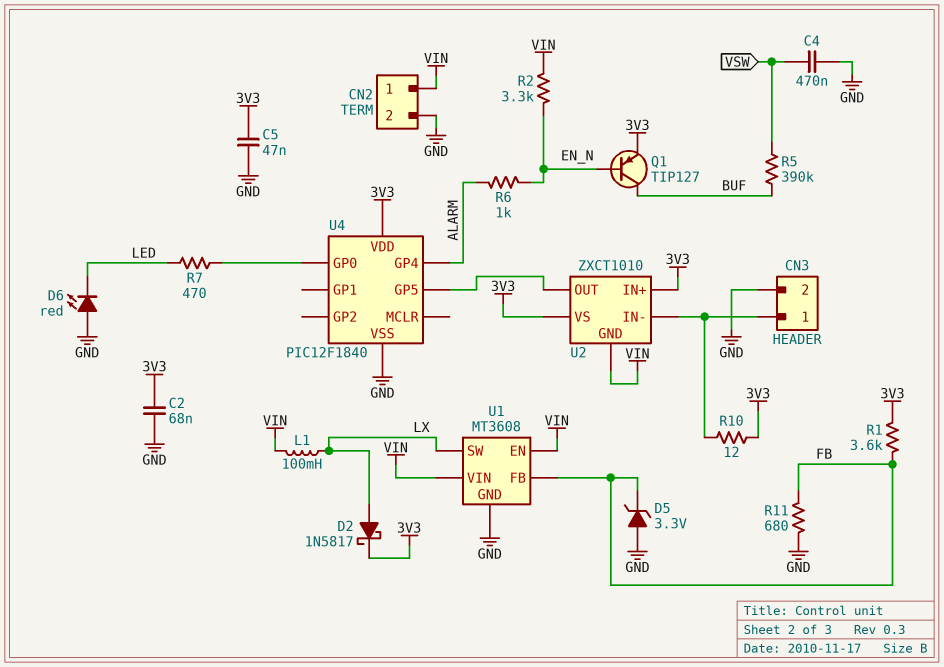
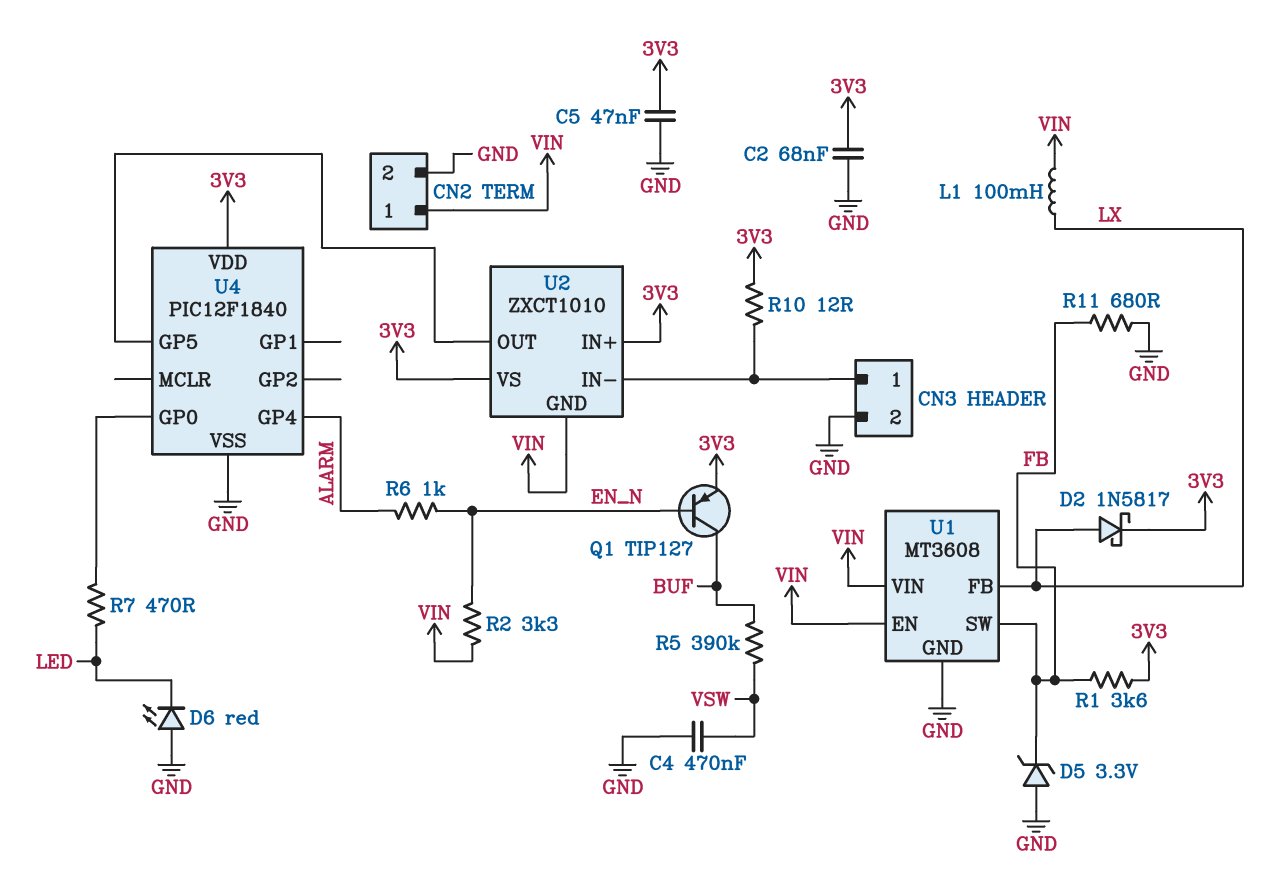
U1 pin FB: FB -> LX
U1 pin SW: LX -> FB

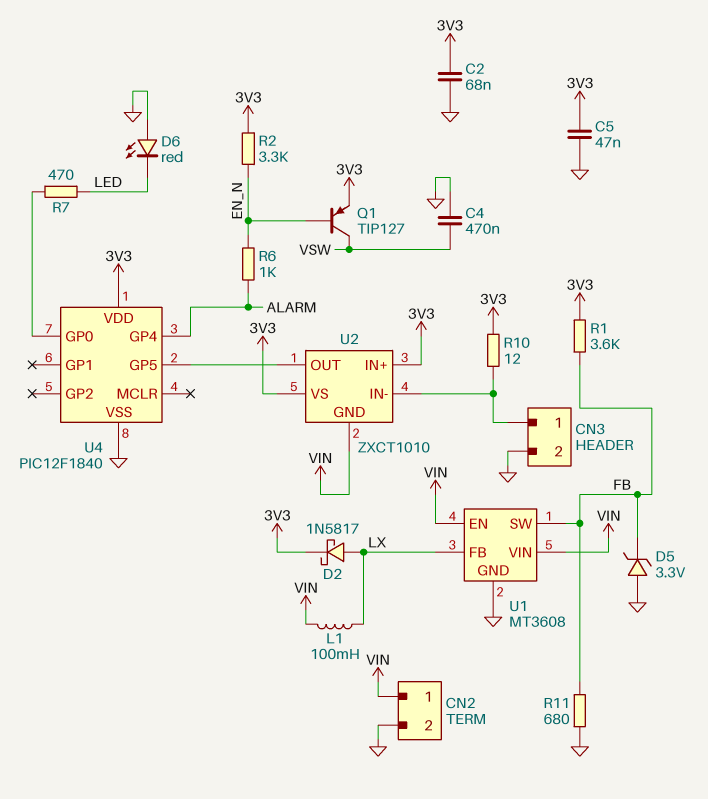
Q1: PNP TIP127 (B EN_N, C BUF, E 3V3) -> PNP TIP127 (B EN_N, C VSW, E 3V3)
R2: 3.3k (EN_N, VIN) -> 3.3k (3V3, EN_N)
R5: 390k (BUF, VSW) -> none

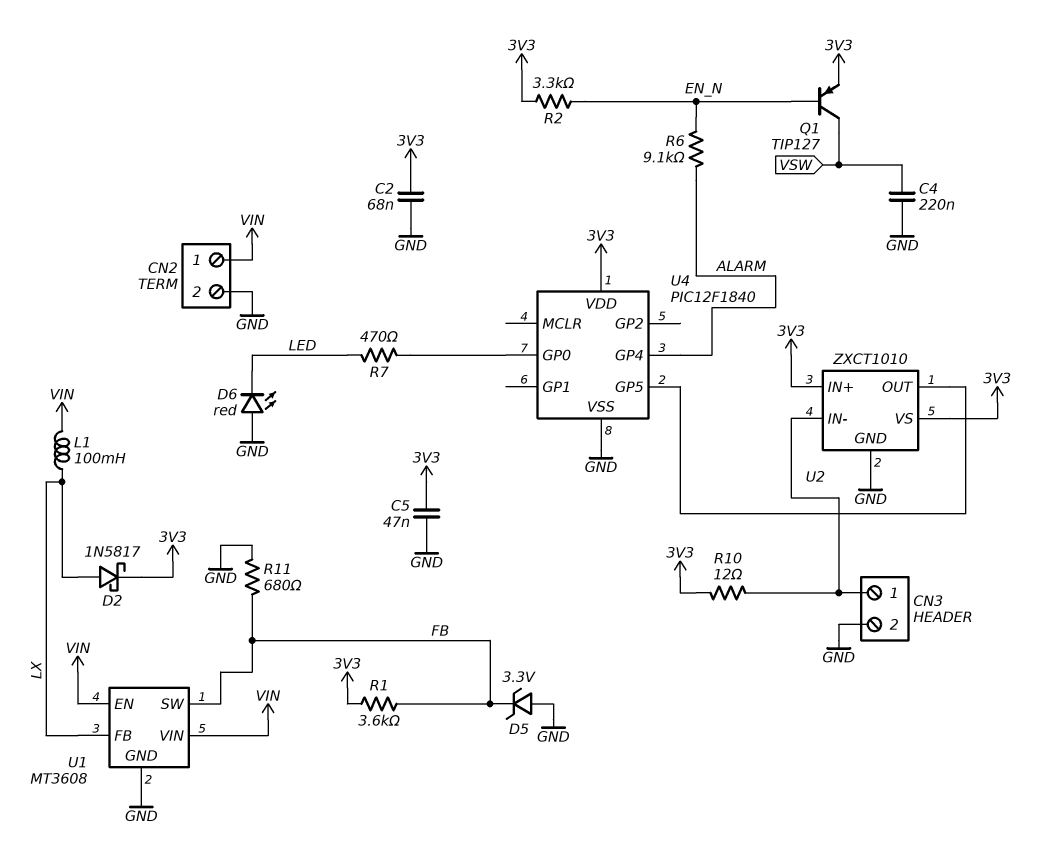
C4: 470nF (GND, VSW) -> 220nF (GND, VSW)
R6: 1k (ALARM, EN_N) -> 9.1k (ALARM, EN_N)
U2 pin GND: VIN -> GND

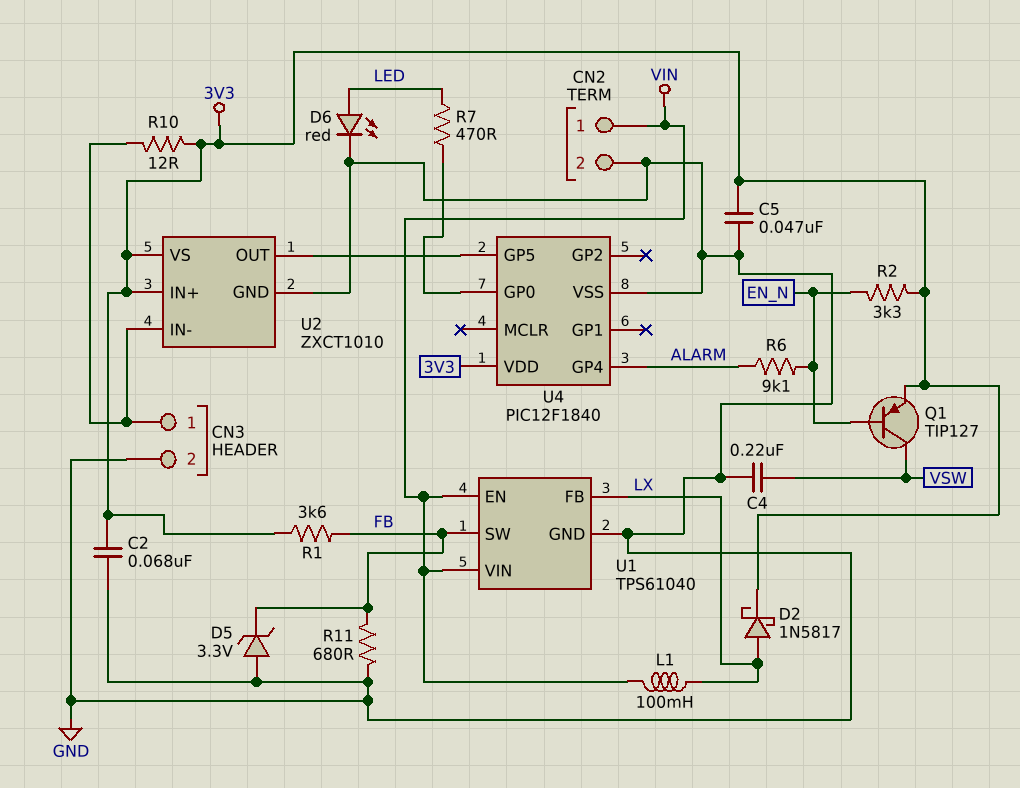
D6: LED red (A GND, K LED) -> LED red (A LED, K GND)
U1: MT3608 -> TPS61040

